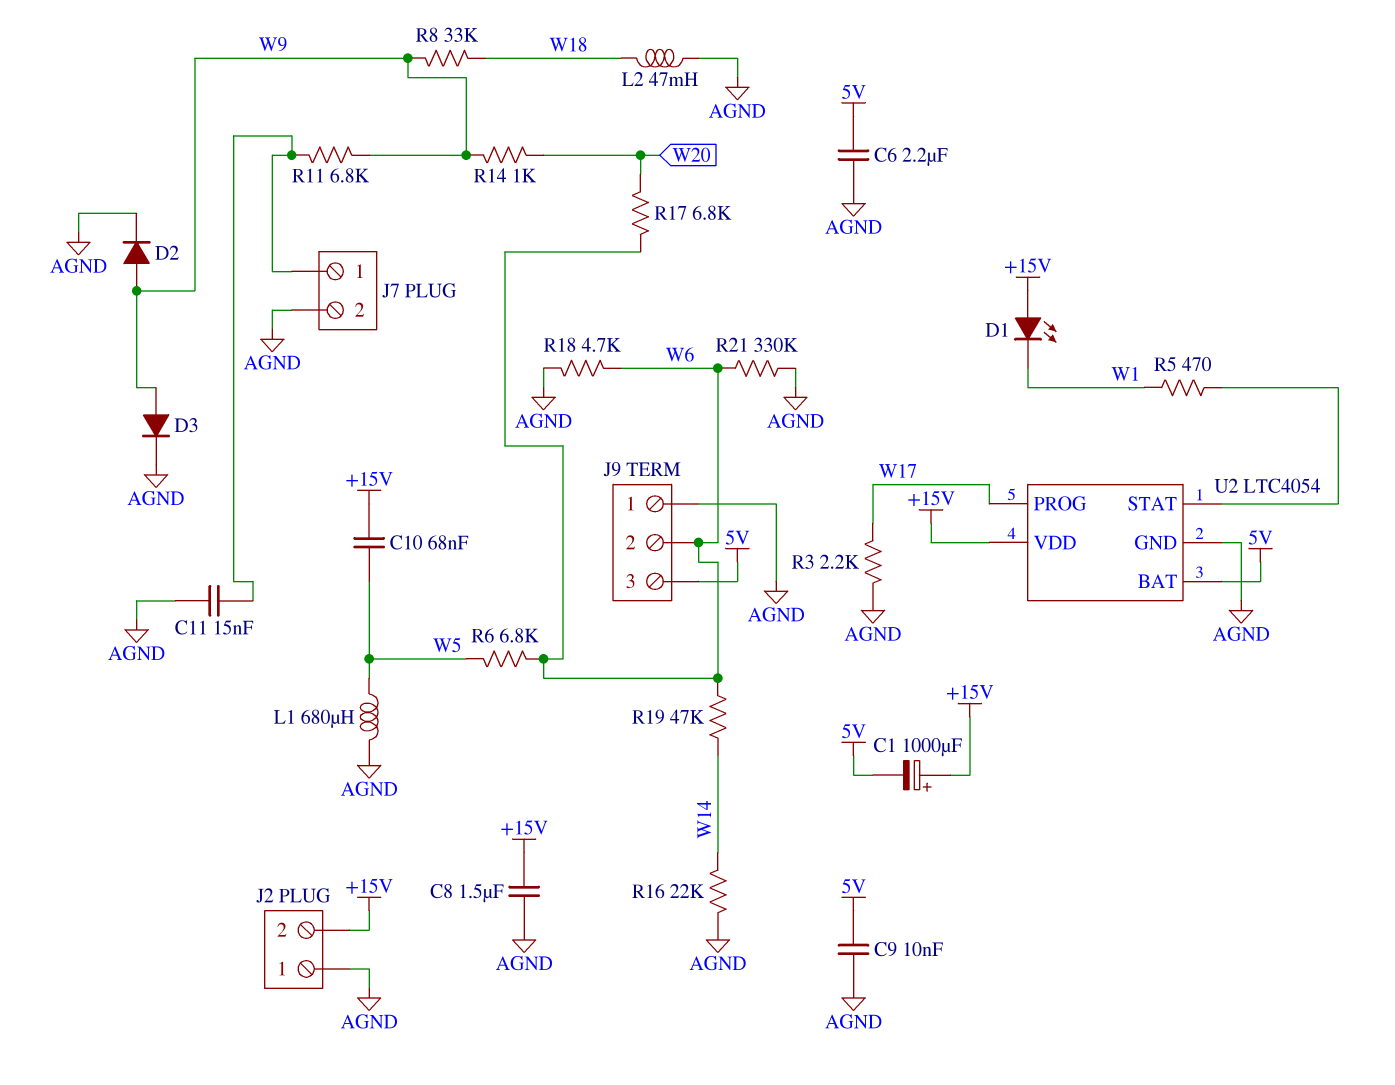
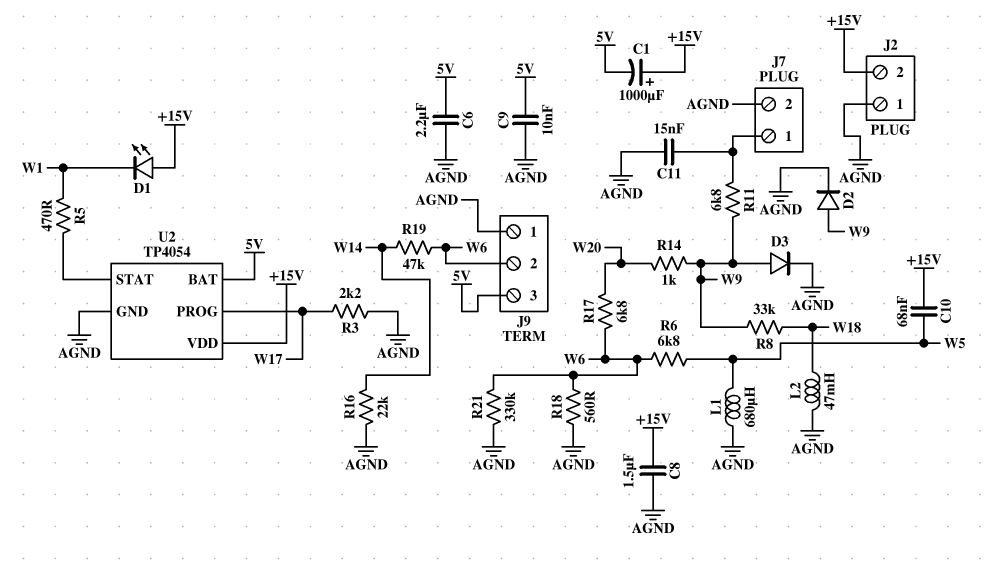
R18: 4.7k (AGND, W6) -> 560 (AGND, W6)
U2: LTC4054 -> TP4054

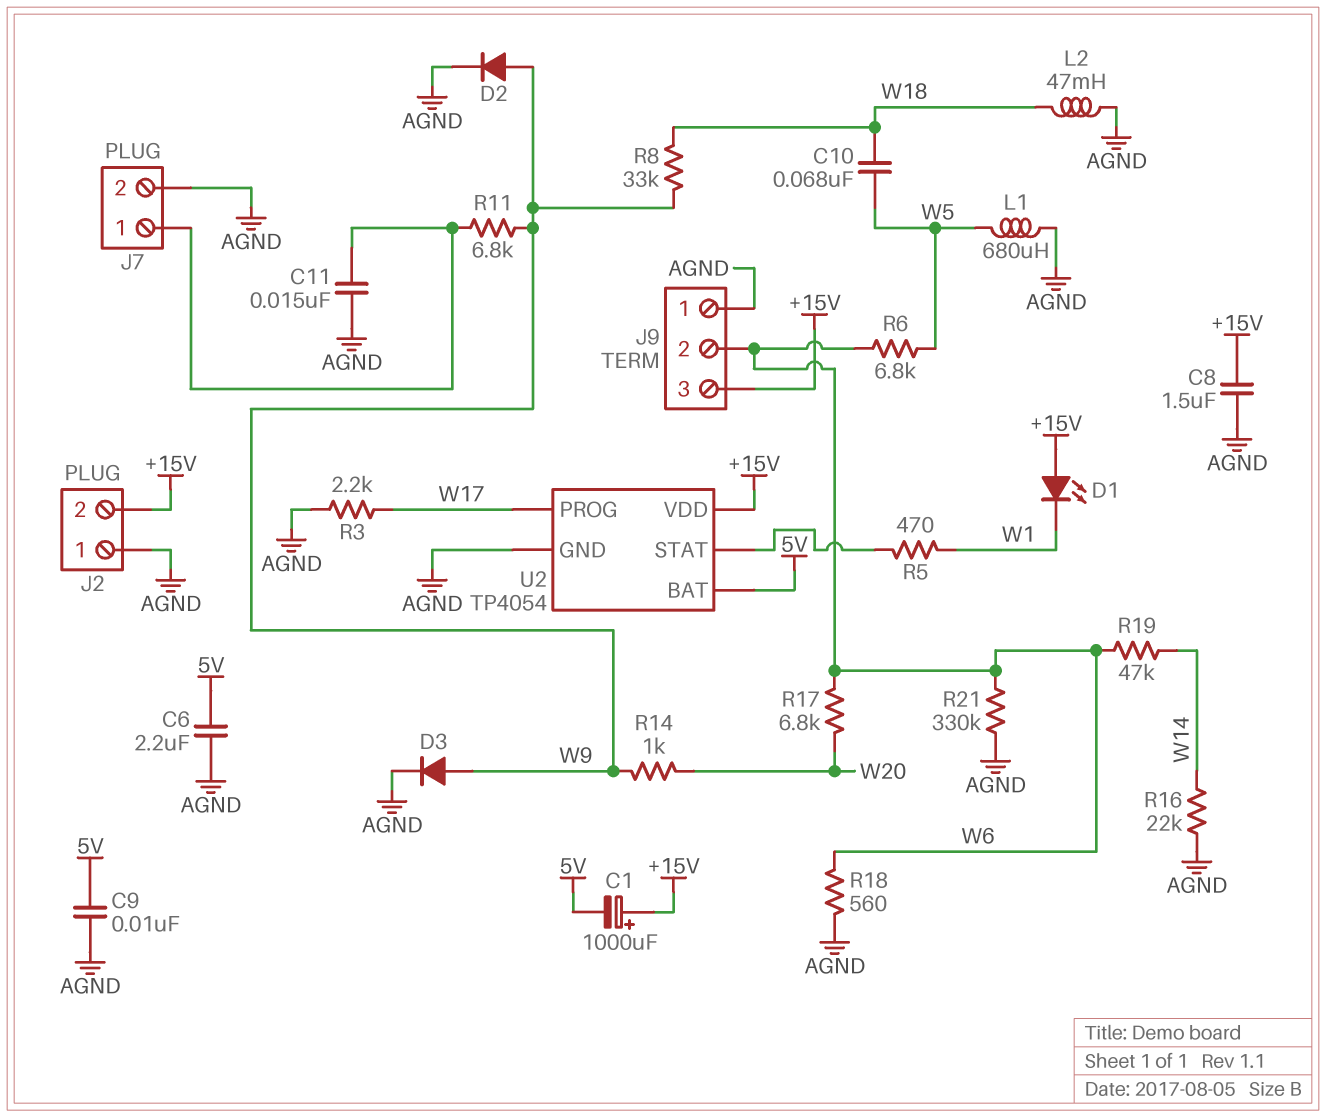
C10: 68nF (+15V, W5) -> 68nF (W5, W18)
J9 pin 3: 5V -> +15V

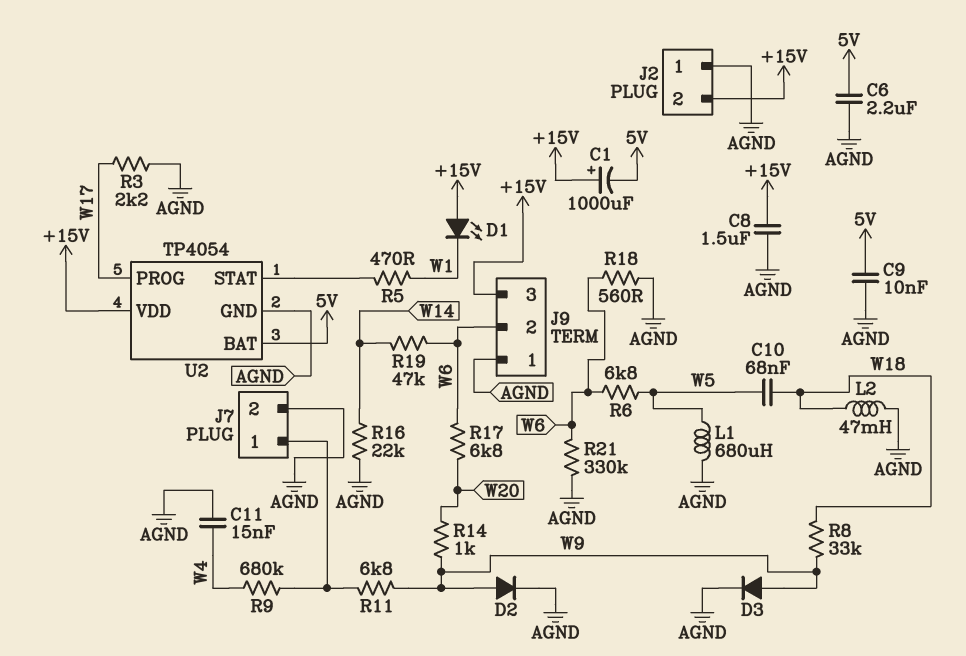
C11: 15nF (AGND, J7/1) -> 15nF (AGND, W4)
R9: none -> 680k (J7/1, W4)

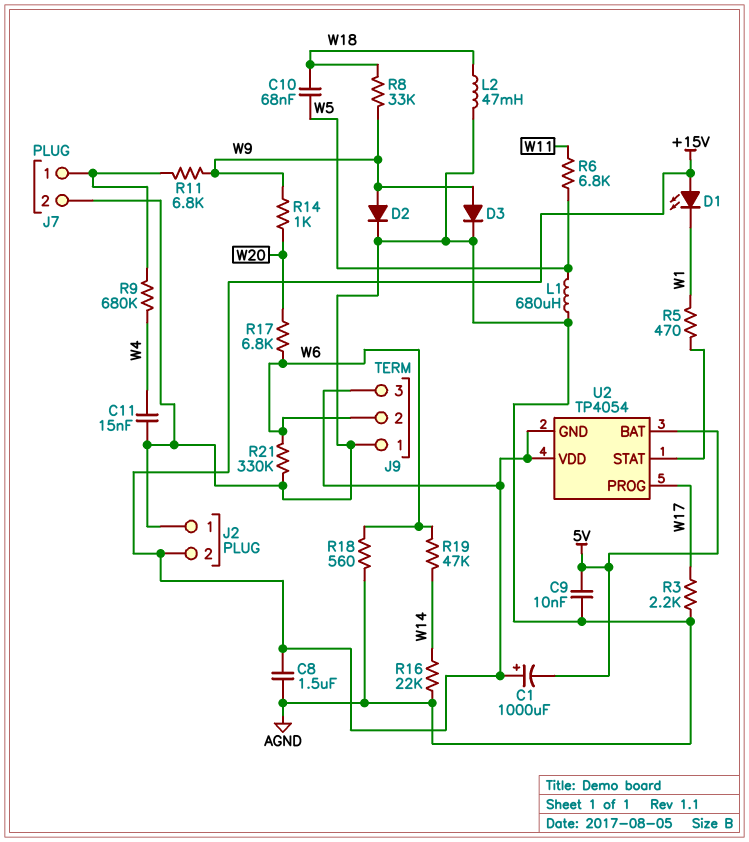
C6: 2.2uF (5V, AGND) -> none
R6: 6.8k (W5, W6) -> 6.8k (W5, W11)
U2 pin GND: AGND -> +15V

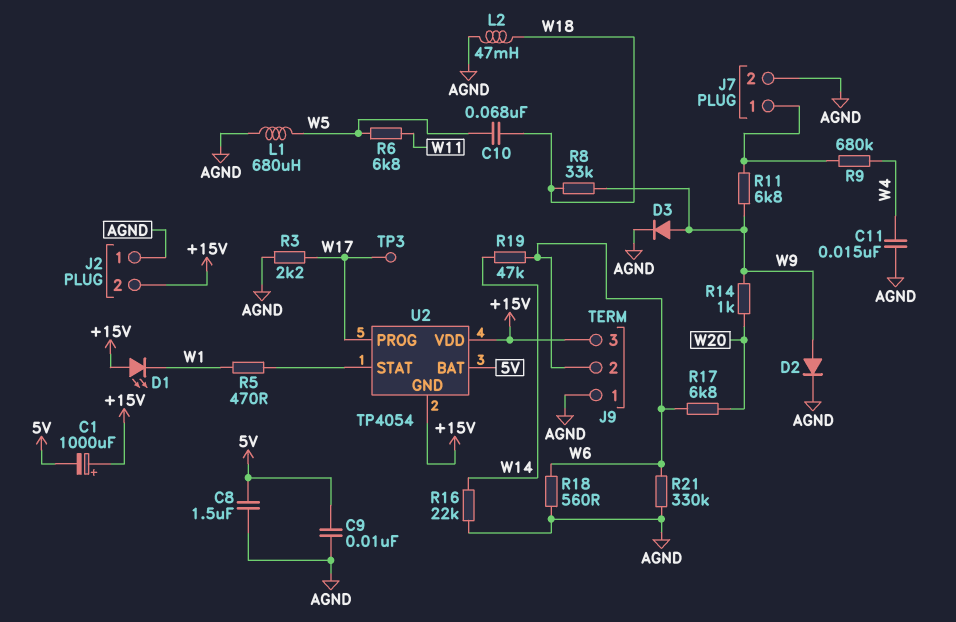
C8: 1.5uF (+15V, AGND) -> 1.5uF (5V, AGND)
TP3: none -> test point (W17)

